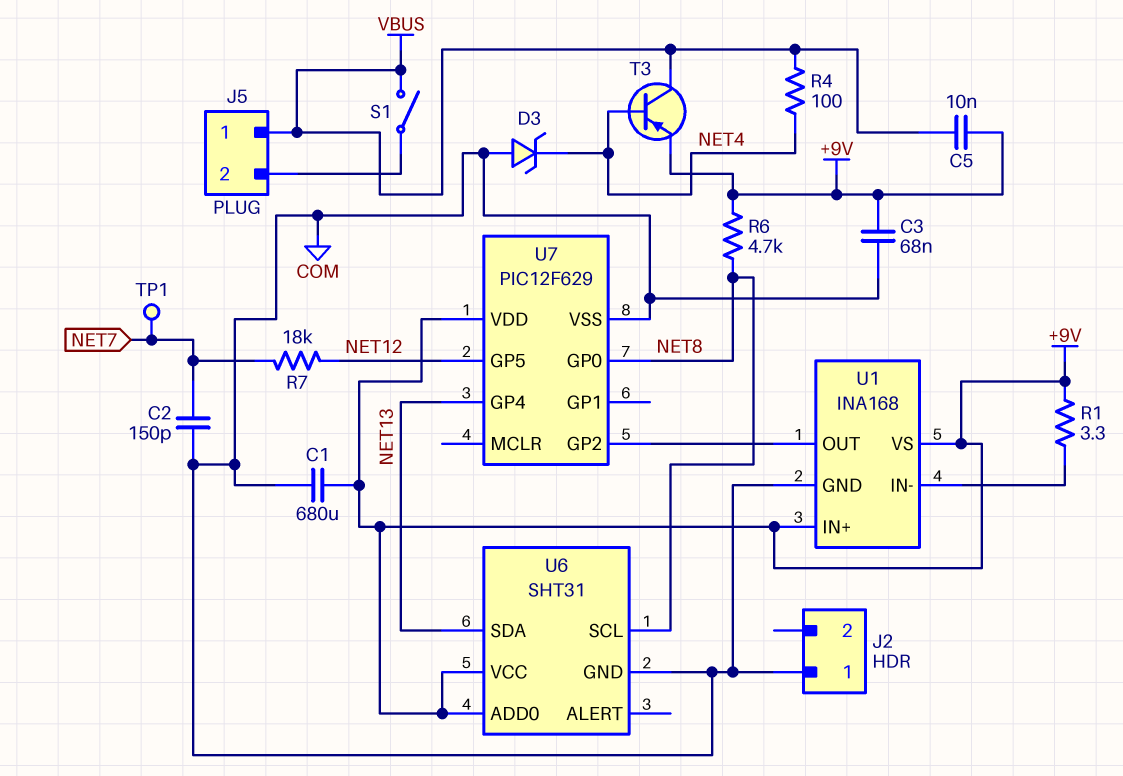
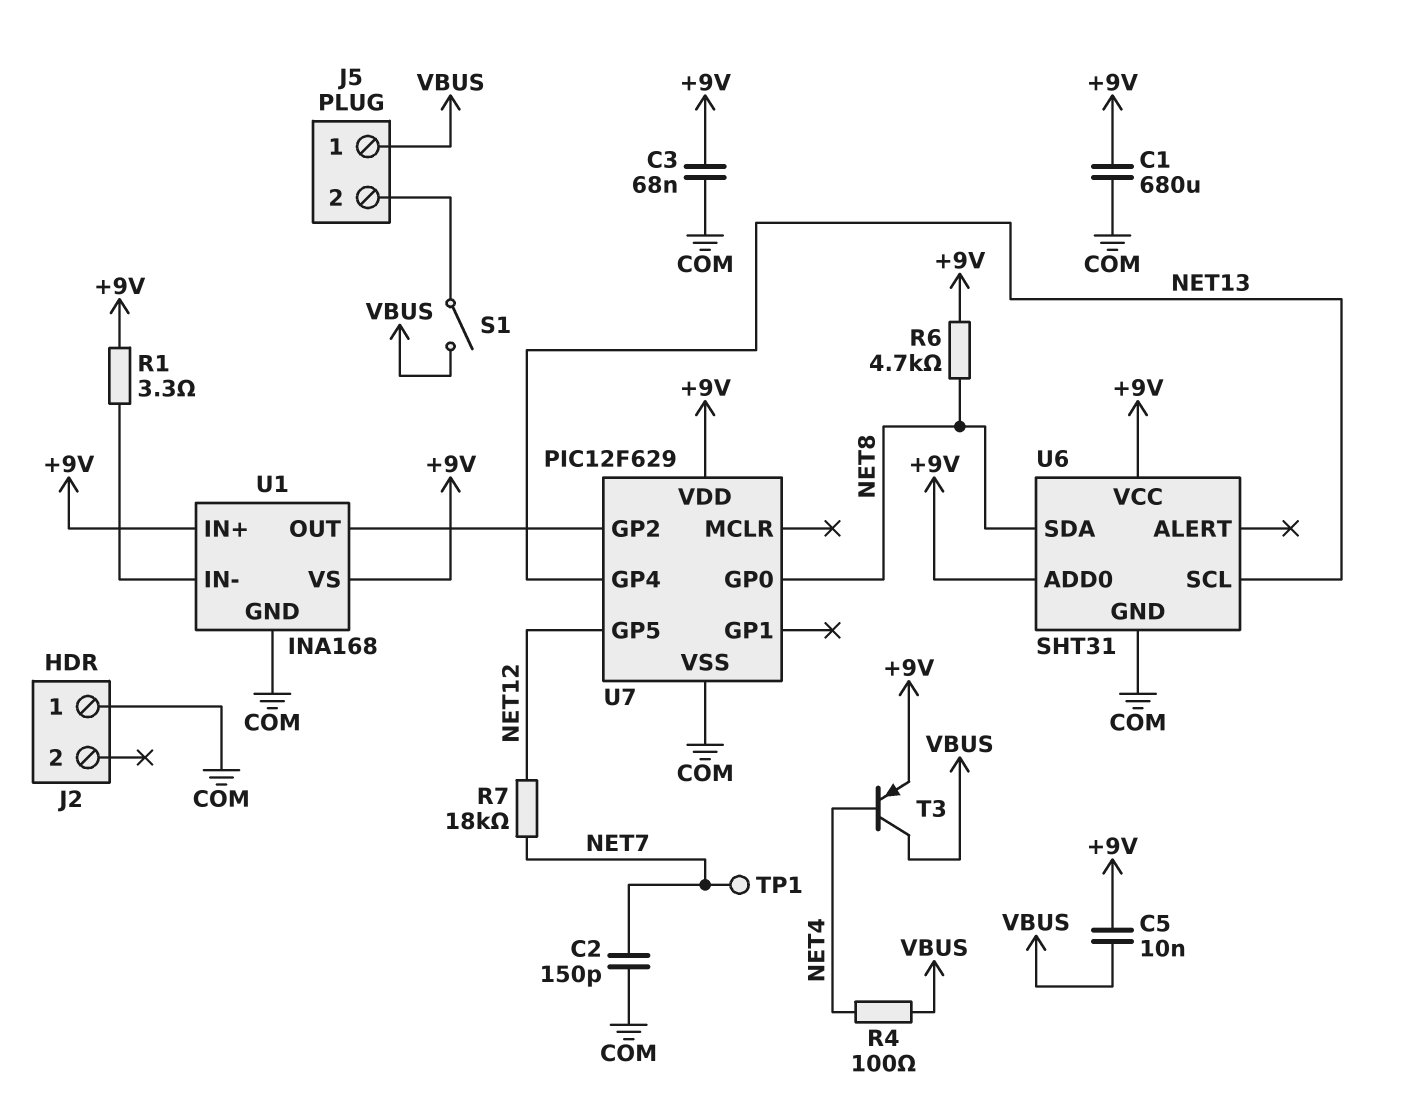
D3: zener (A COM, K NET4) -> none
U6 pin SCL: NET8 -> NET13
U6 pin SDA: NET13 -> NET8

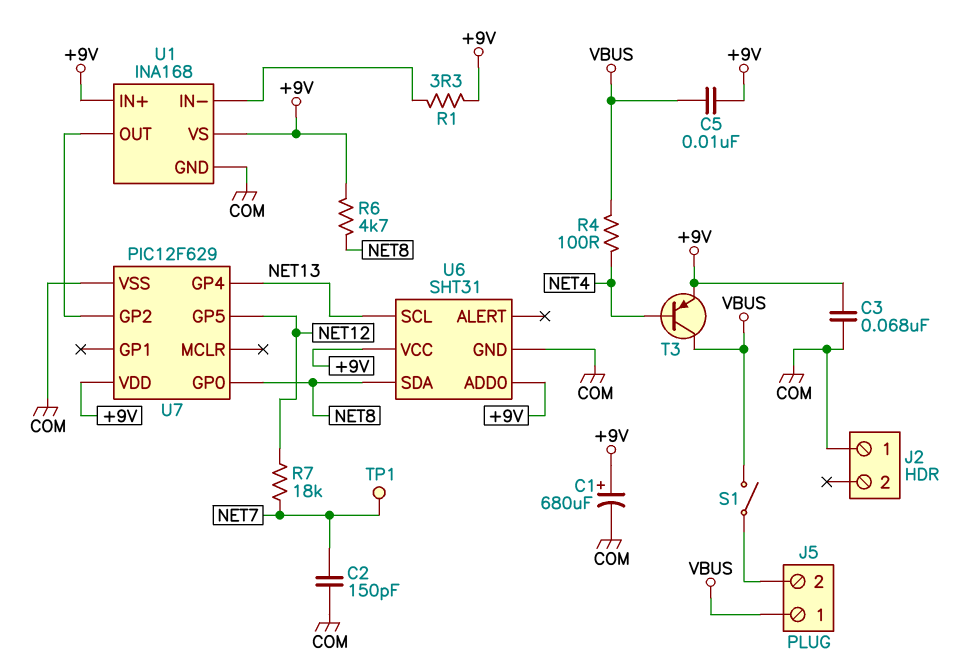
C1: 680uF (+9V, COM) -> 680uF (plus +9V, minus COM)

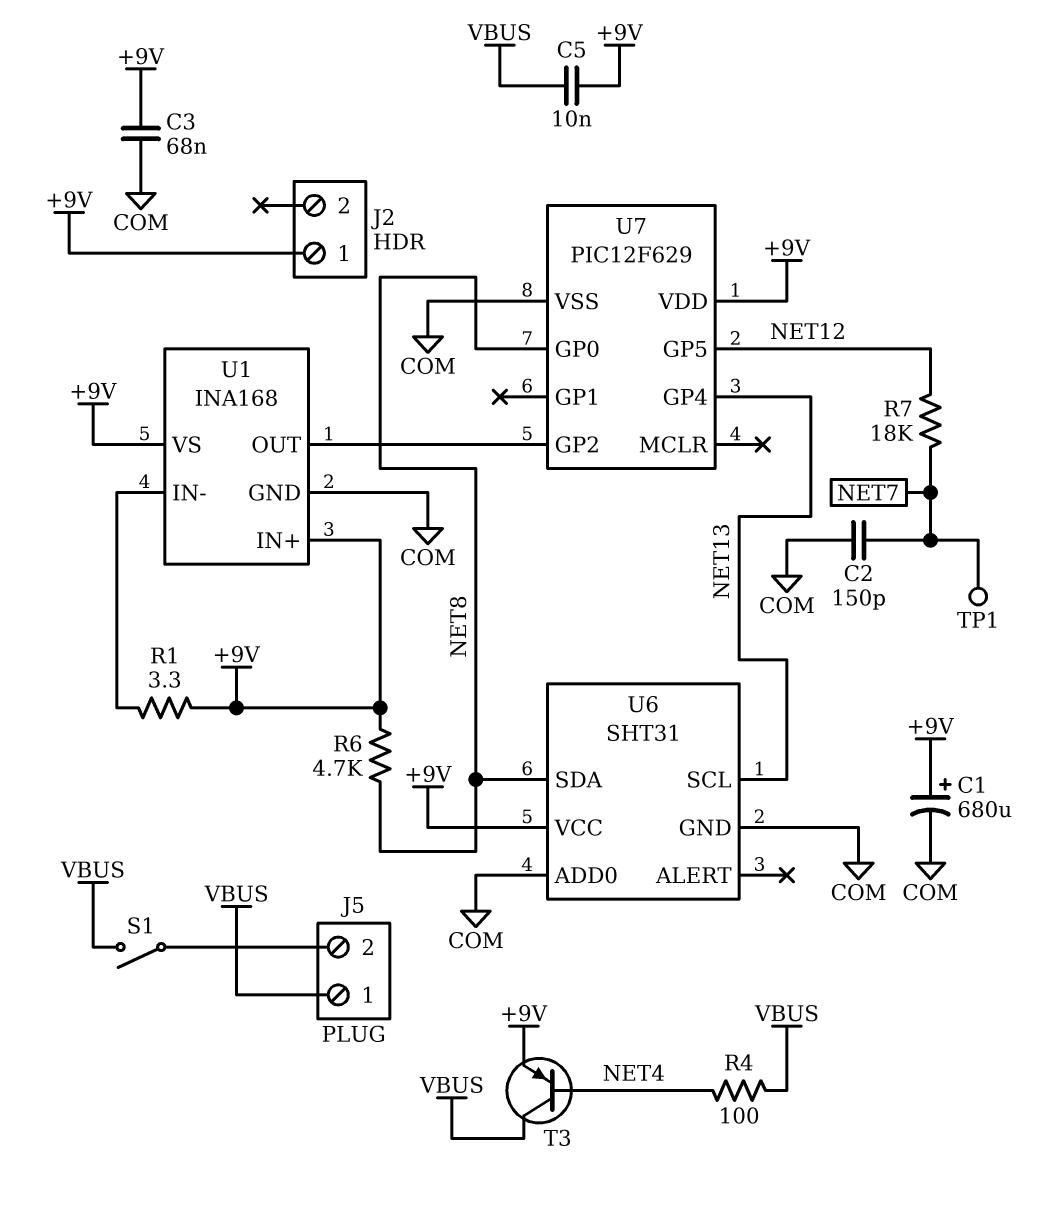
J2 pin 1: COM -> +9V
U6 pin ADD0: +9V -> COM

